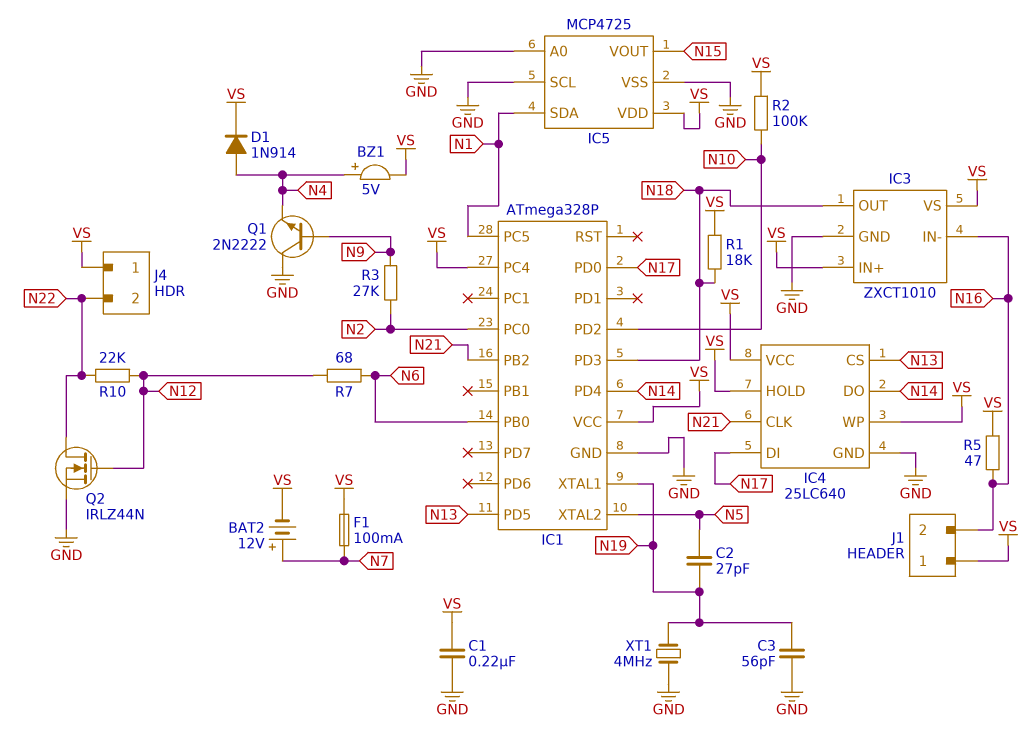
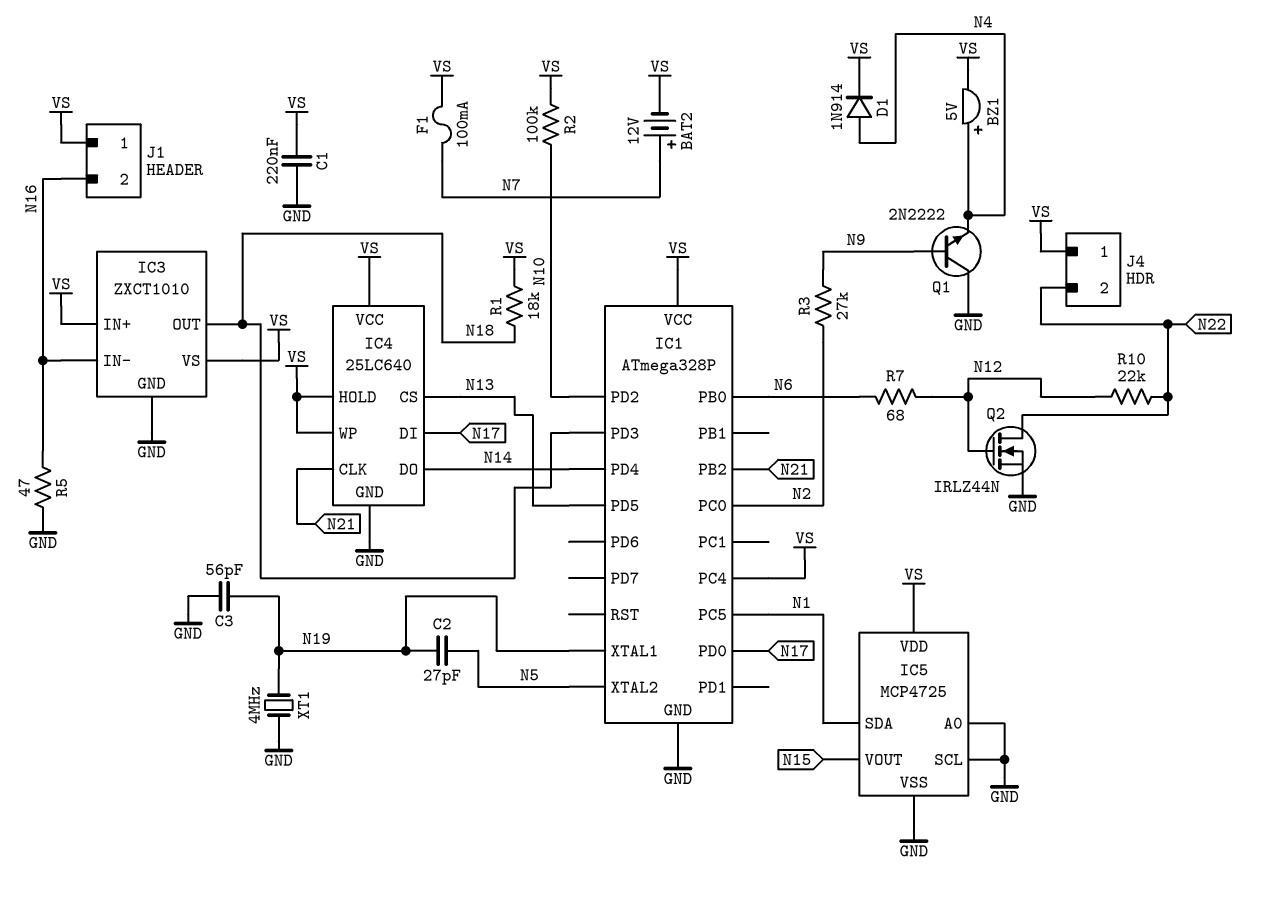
R5: 47 (N16, VS) -> 47 (GND, N16)

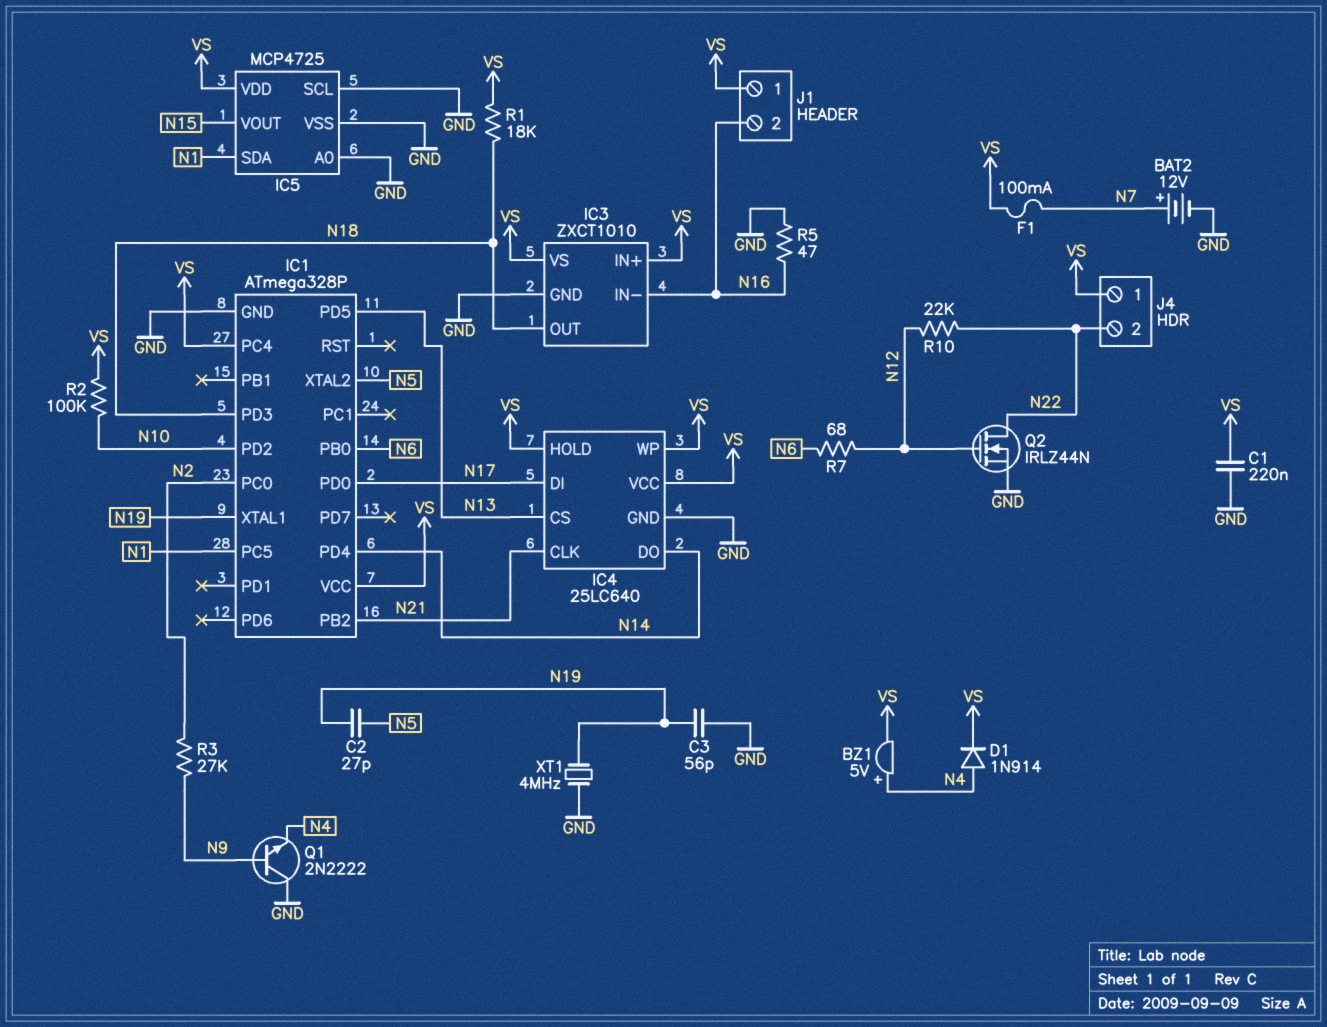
BAT2: 12V (plus N7, minus VS) -> 12V (plus N7, minus GND)

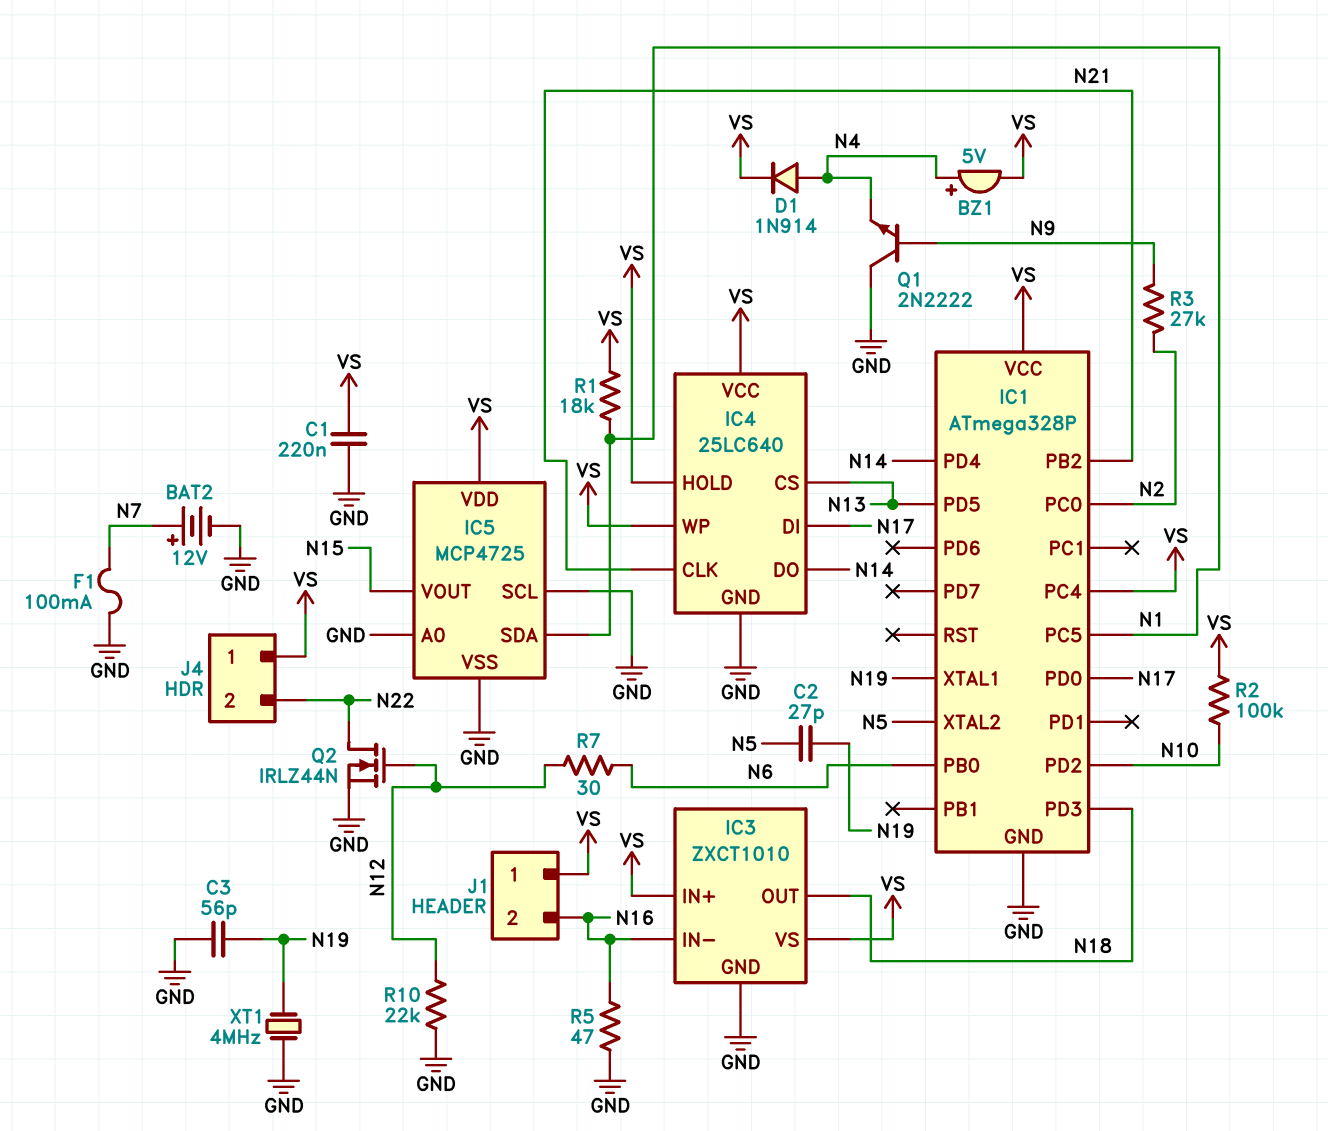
F1: 100mA (N7, VS) -> 100mA (GND, N7)
R1: 18k (N18, VS) -> 18k (N1, VS)
R7: 68 (N6, N12) -> 30 (N6, N12)
R10: 22k (N12, N22) -> 22k (GND, N12)

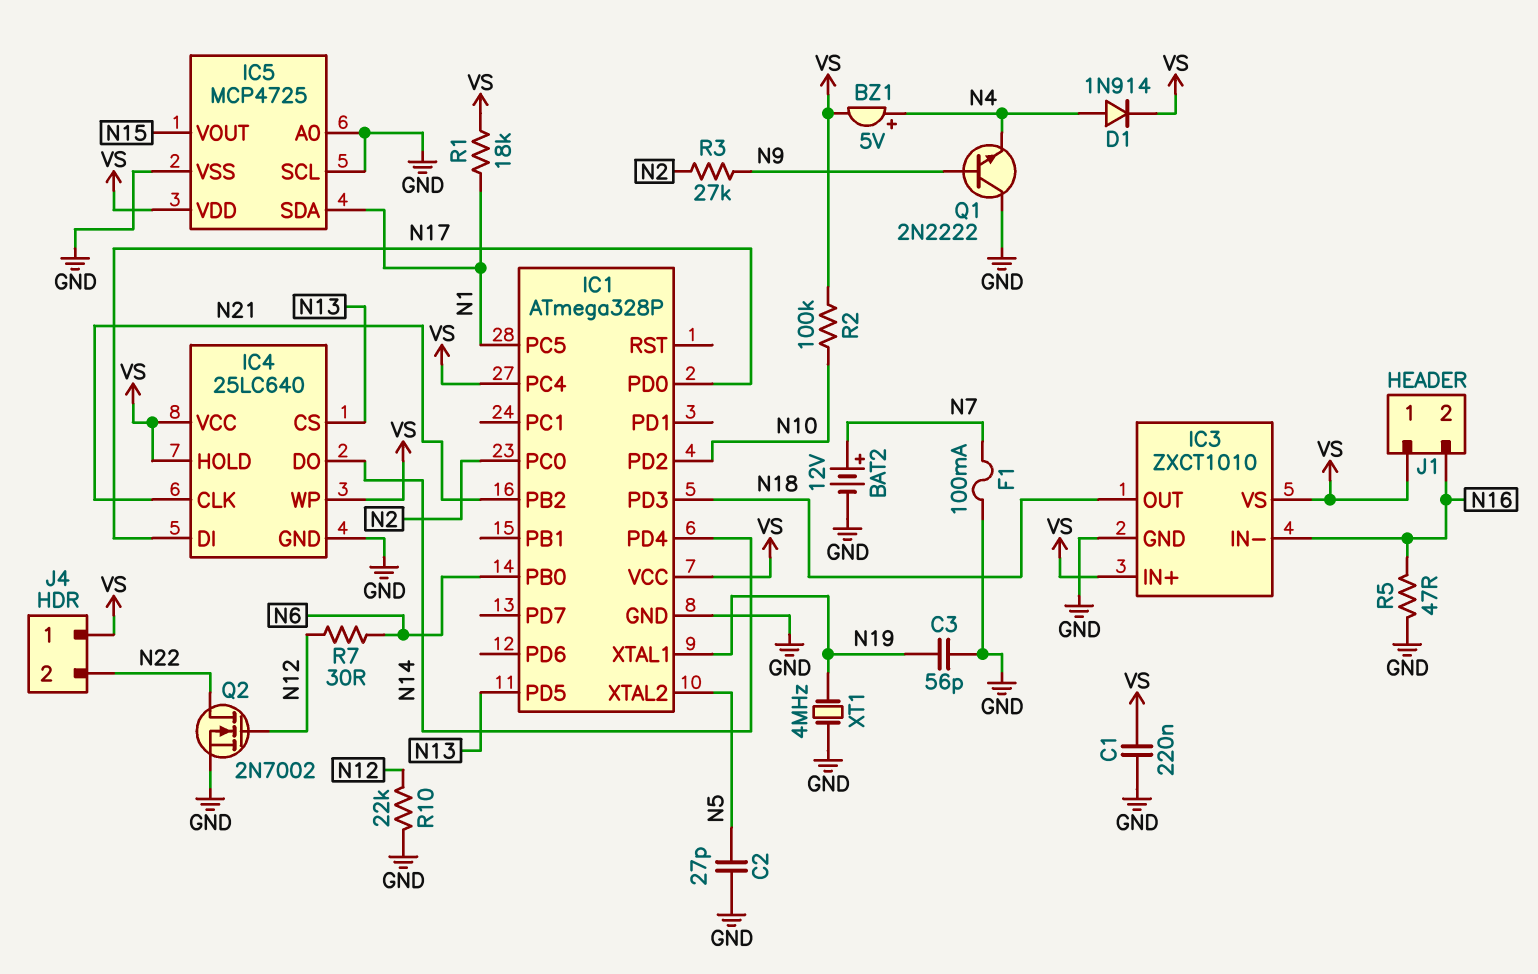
C2: 27pF (N5, N19) -> 27pF (GND, N5)
Q2: NMOS IRLZ44N (G N12, D N22, S GND) -> NMOS 2N7002 (G N12, D N22, S GND)

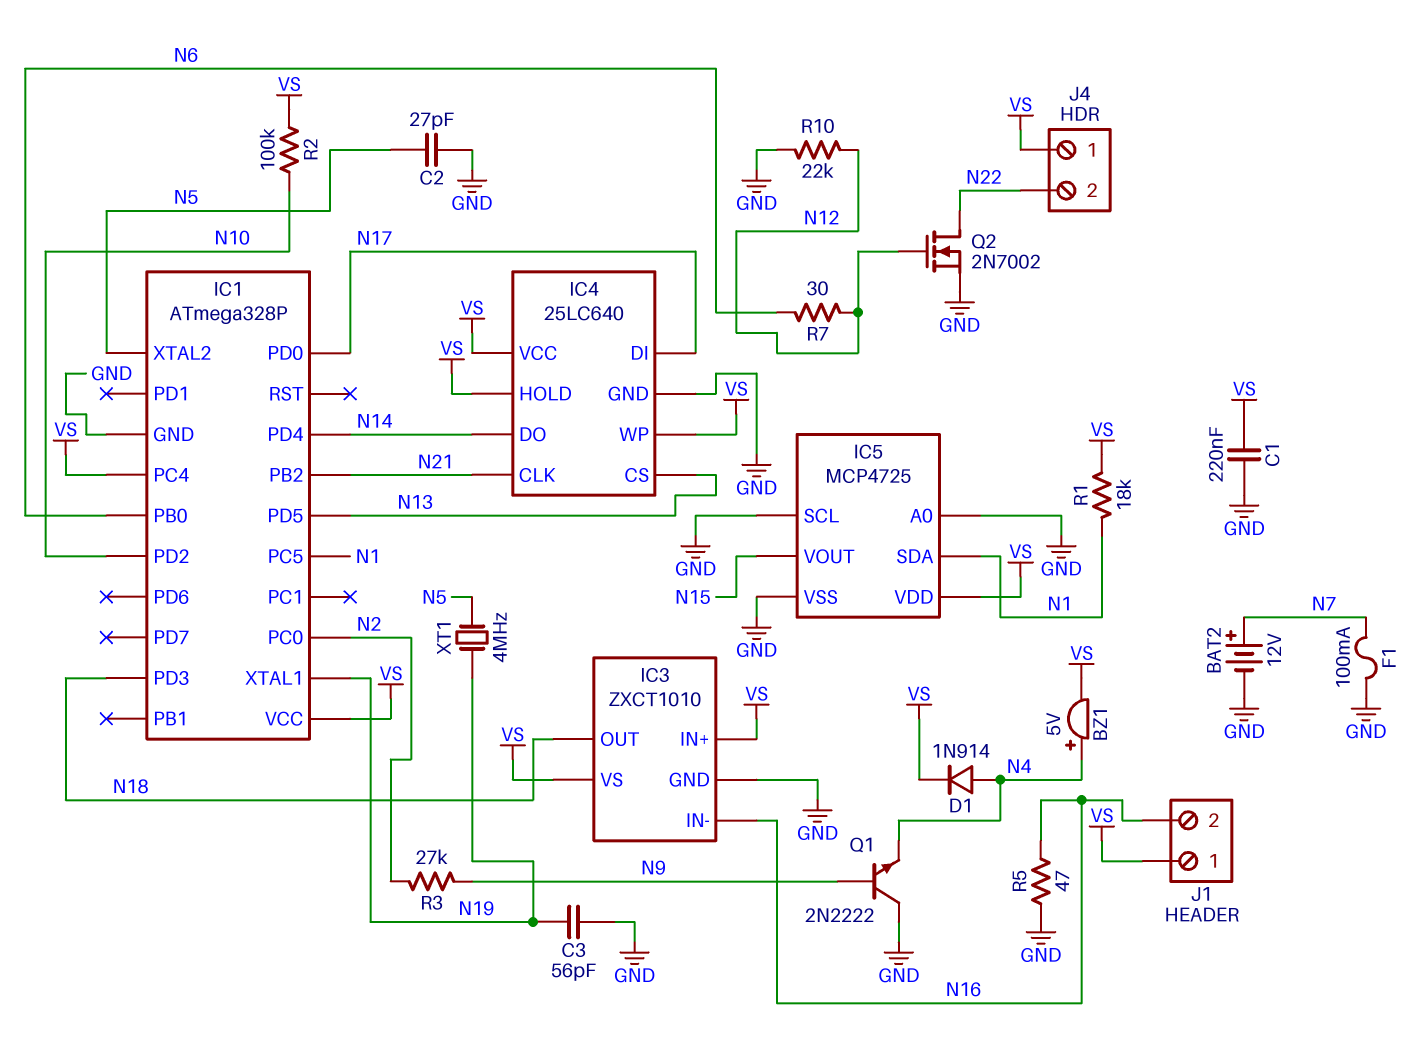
XT1: 4MHz (GND, N19) -> 4MHz (N5, N19)

